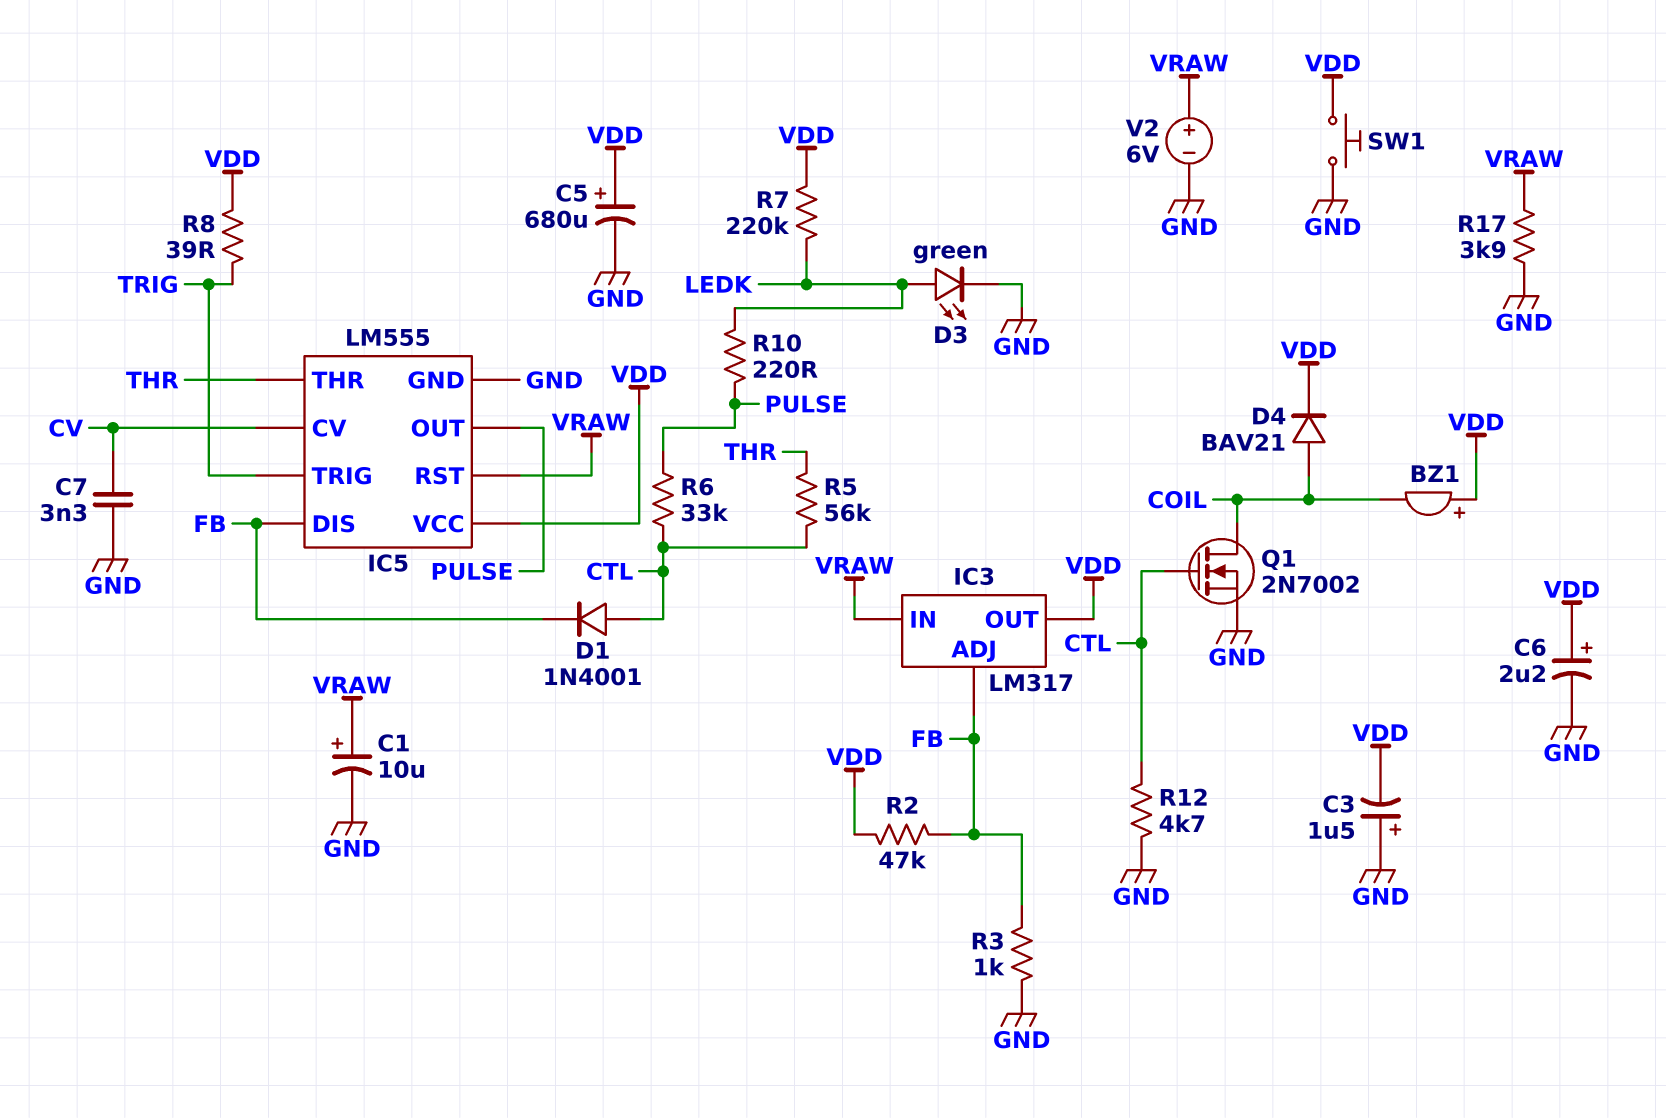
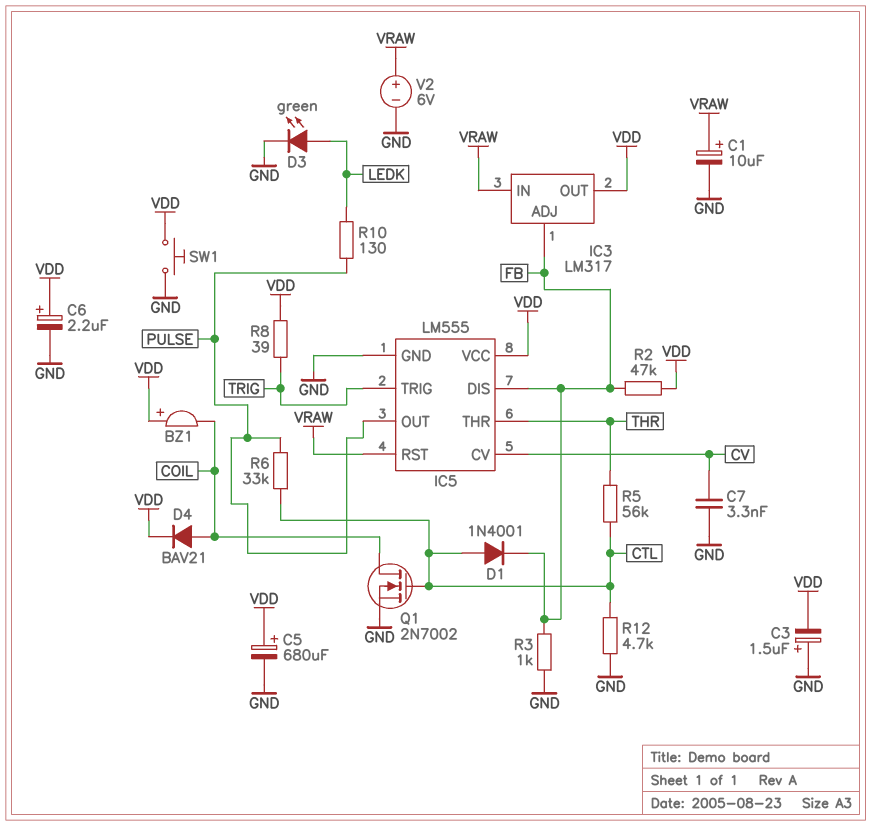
R7: 220k (LEDK, VDD) -> none
R10: 220 (LEDK, PULSE) -> 130 (LEDK, PULSE)
R17: 3.9k (GND, VRAW) -> none

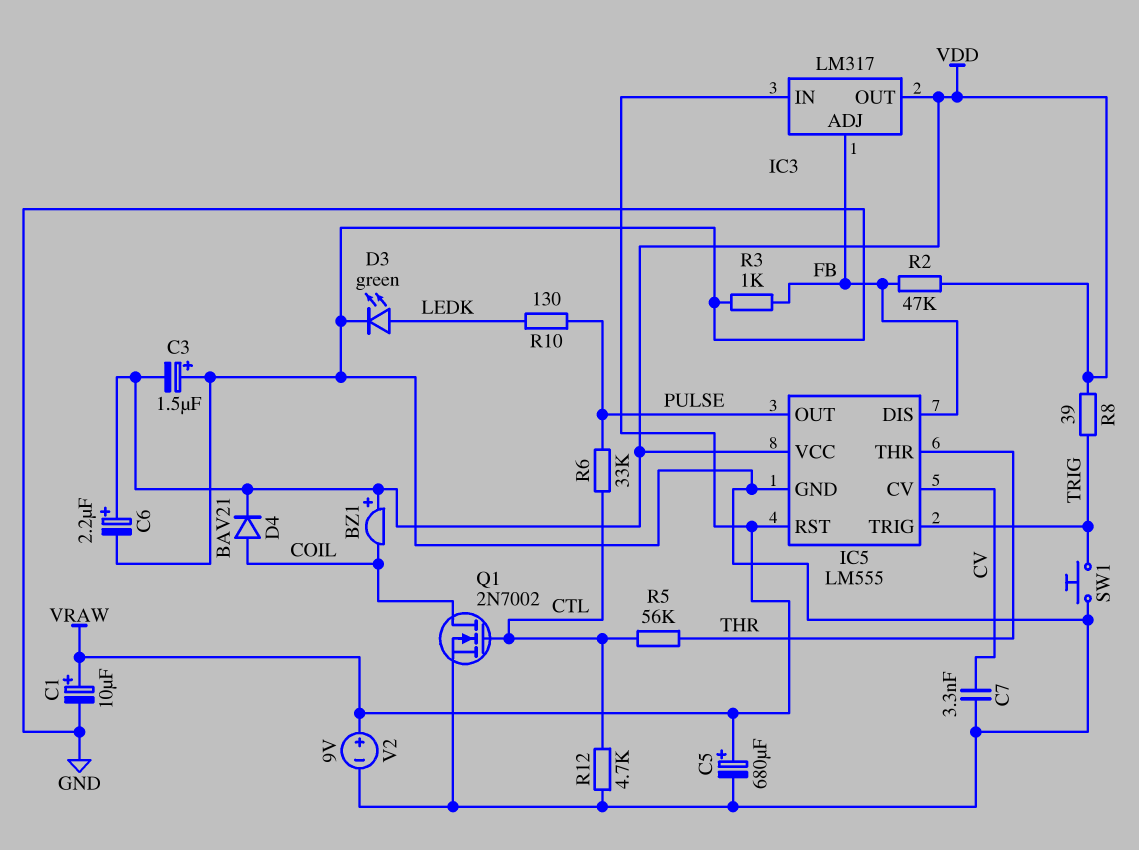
C5: 680uF (plus VDD, minus GND) -> 680uF (plus VRAW, minus GND)
D1: diode 1N4001 (A CTL, K FB) -> none
SW1: button (GND, VDD) -> button (GND, TRIG)
V2: 6V (plus VRAW, minus GND) -> 9V (plus VRAW, minus GND)

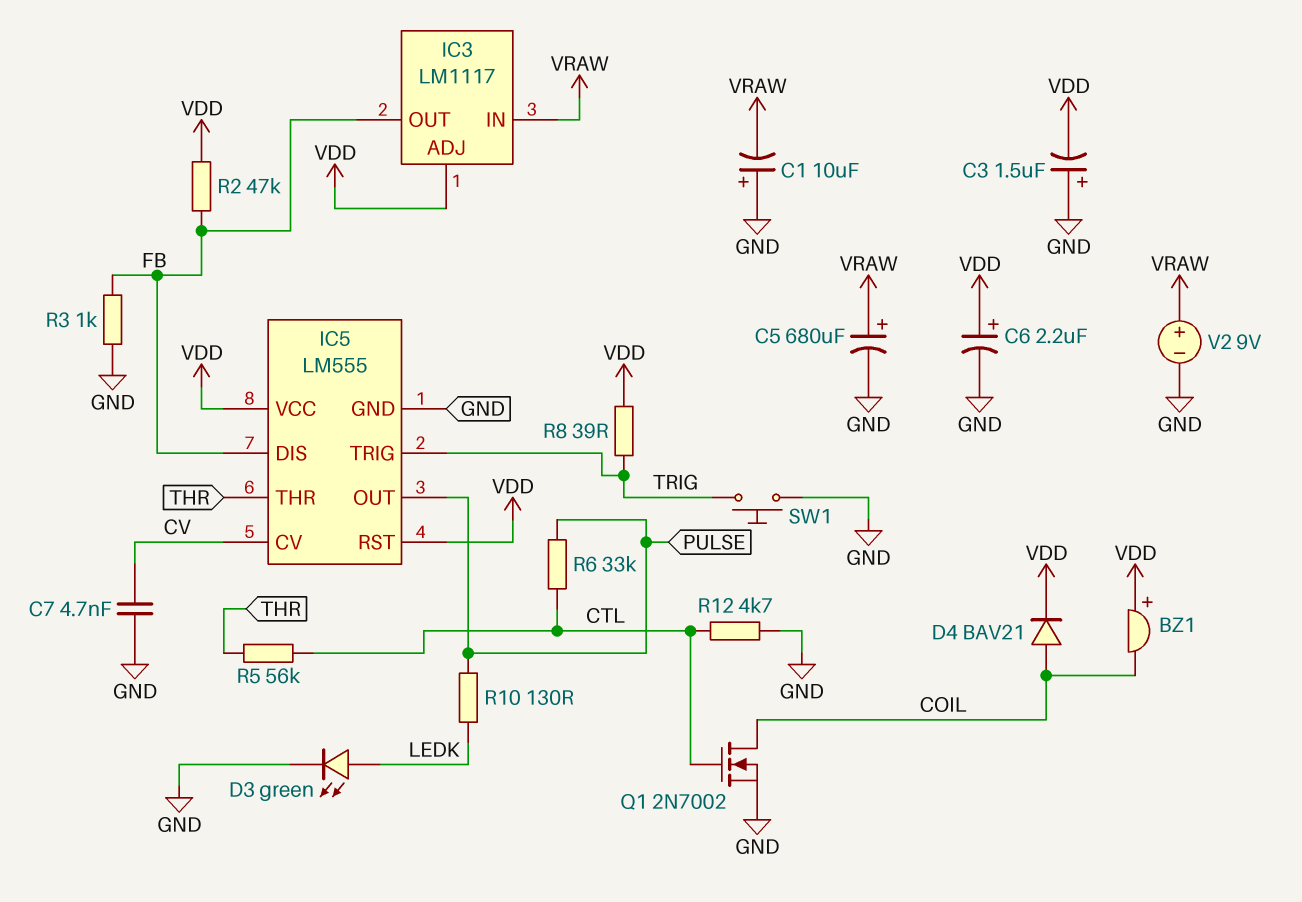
C1: 10uF (plus VRAW, minus GND) -> 10uF (plus GND, minus VRAW)
C7: 3.3nF (CV, GND) -> 4.7nF (CV, GND)
IC3: LM317 -> LM1117
IC3 pin ADJ: FB -> VDD
IC3 pin OUT: VDD -> FB
IC5 pin RST: VRAW -> VDD

